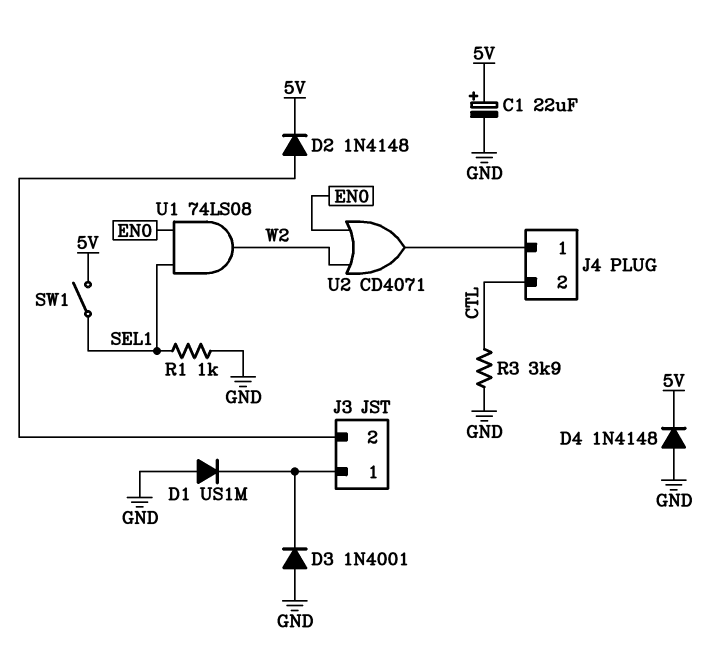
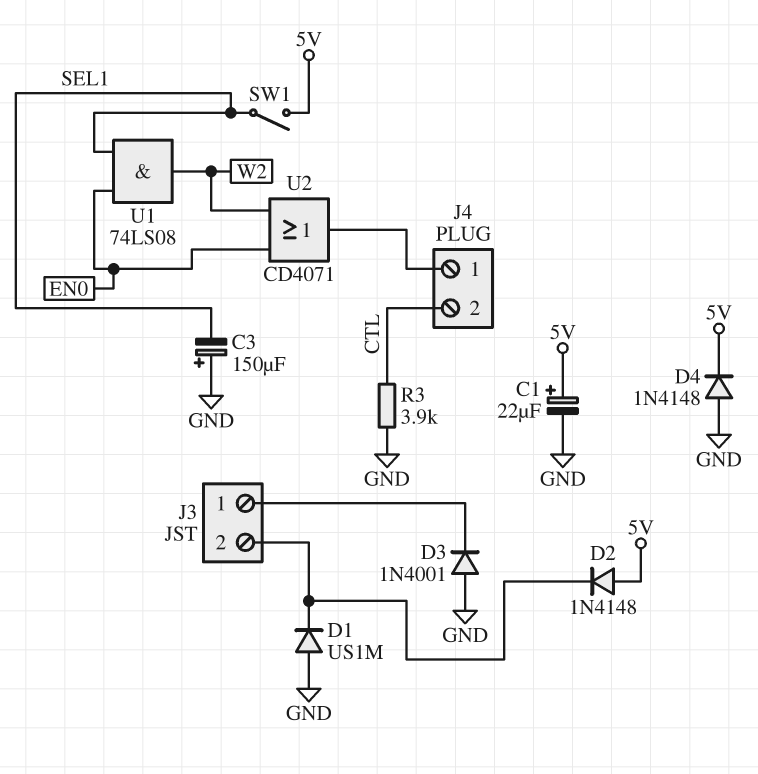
C3: none -> 150uF (plus GND, minus SEL1)
D1: diode US1M (A GND, K J3/1) -> diode US1M (A GND, K J3/2)
D2: diode 1N4148 (A J3/2, K 5V) -> diode 1N4148 (A 5V, K J3/2)
R1: 1k (GND, SEL1) -> none

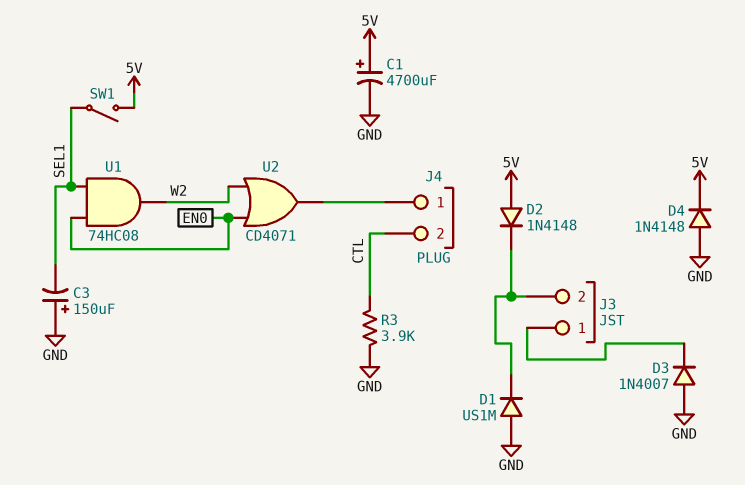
C1: 22uF (plus 5V, minus GND) -> 4700uF (plus 5V, minus GND)
D3: diode 1N4001 (A GND, K J3/1) -> diode 1N4007 (A GND, K J3/1)
U1: AND 74LS08 (in EN0, in SEL1, out W2) -> AND 74HC08 (in EN0, in SEL1, out W2)

